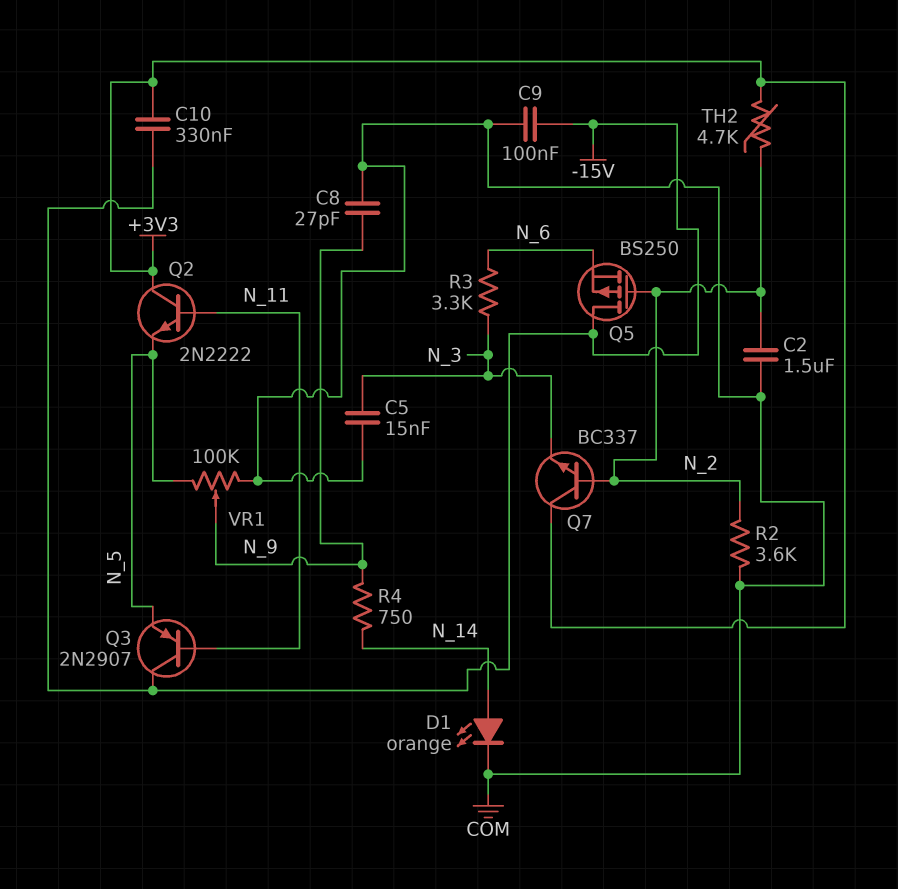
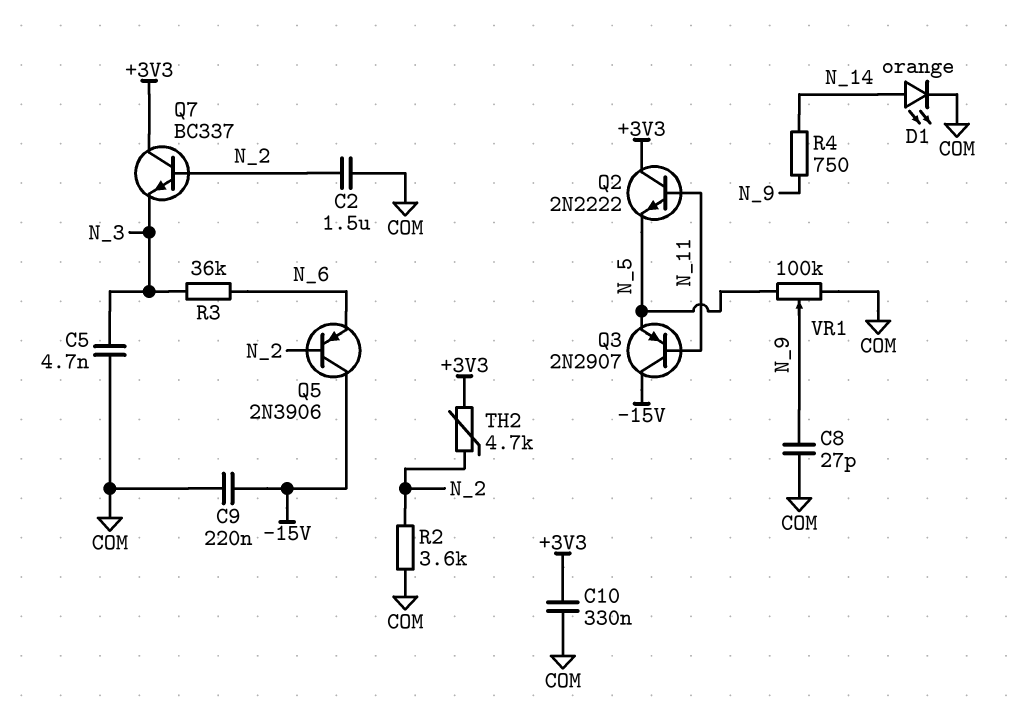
C5: 15nF (COM, N_3) -> 4.7nF (COM, N_3)
C9: 100nF (-15V, COM) -> 220nF (-15V, COM)
C10: 330nF (+3V3, -15V) -> 330nF (+3V3, COM)
Q5: PMOS BS250 (G N_2, D -15V, S N_6) -> PNP 2N3906 (B N_2, C -15V, E N_6)
R3: 3.3k (N_3, N_6) -> 36k (N_3, N_6)

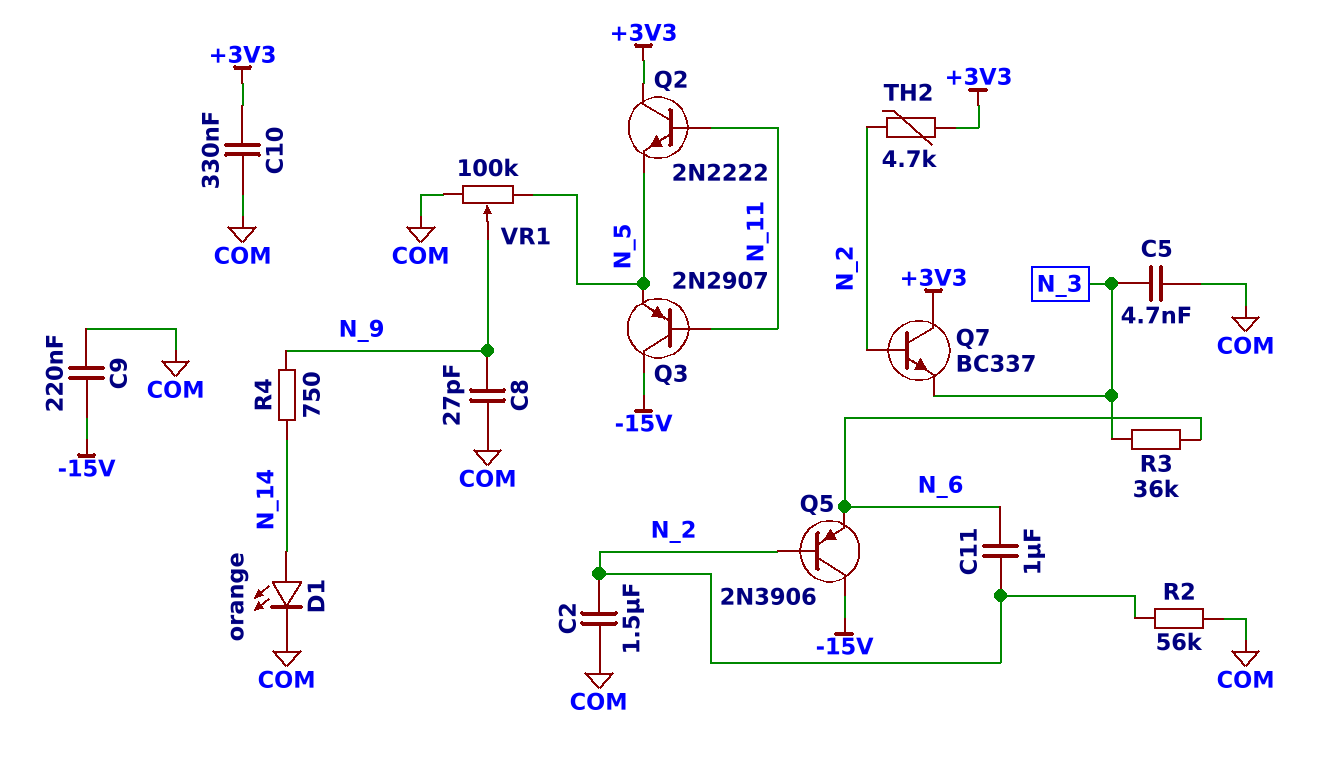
C11: none -> 1uF (N_2, N_6)
R2: 3.6k (COM, N_2) -> 56k (COM, N_2)

